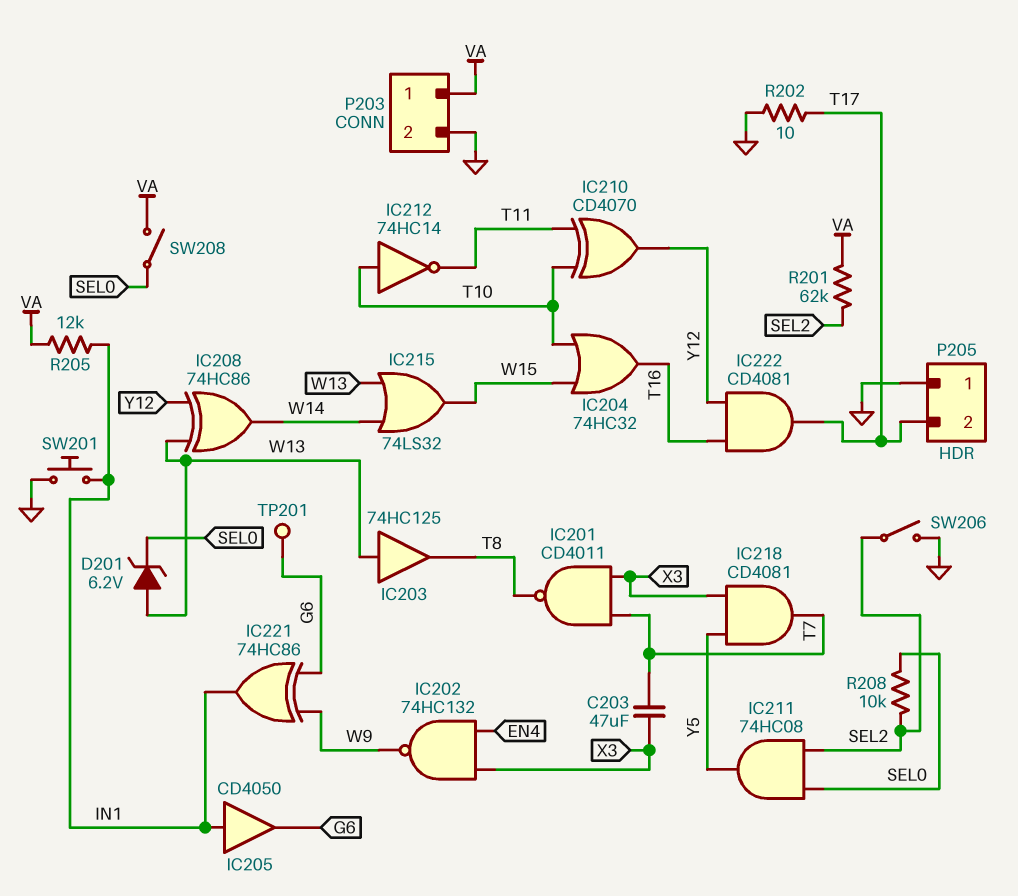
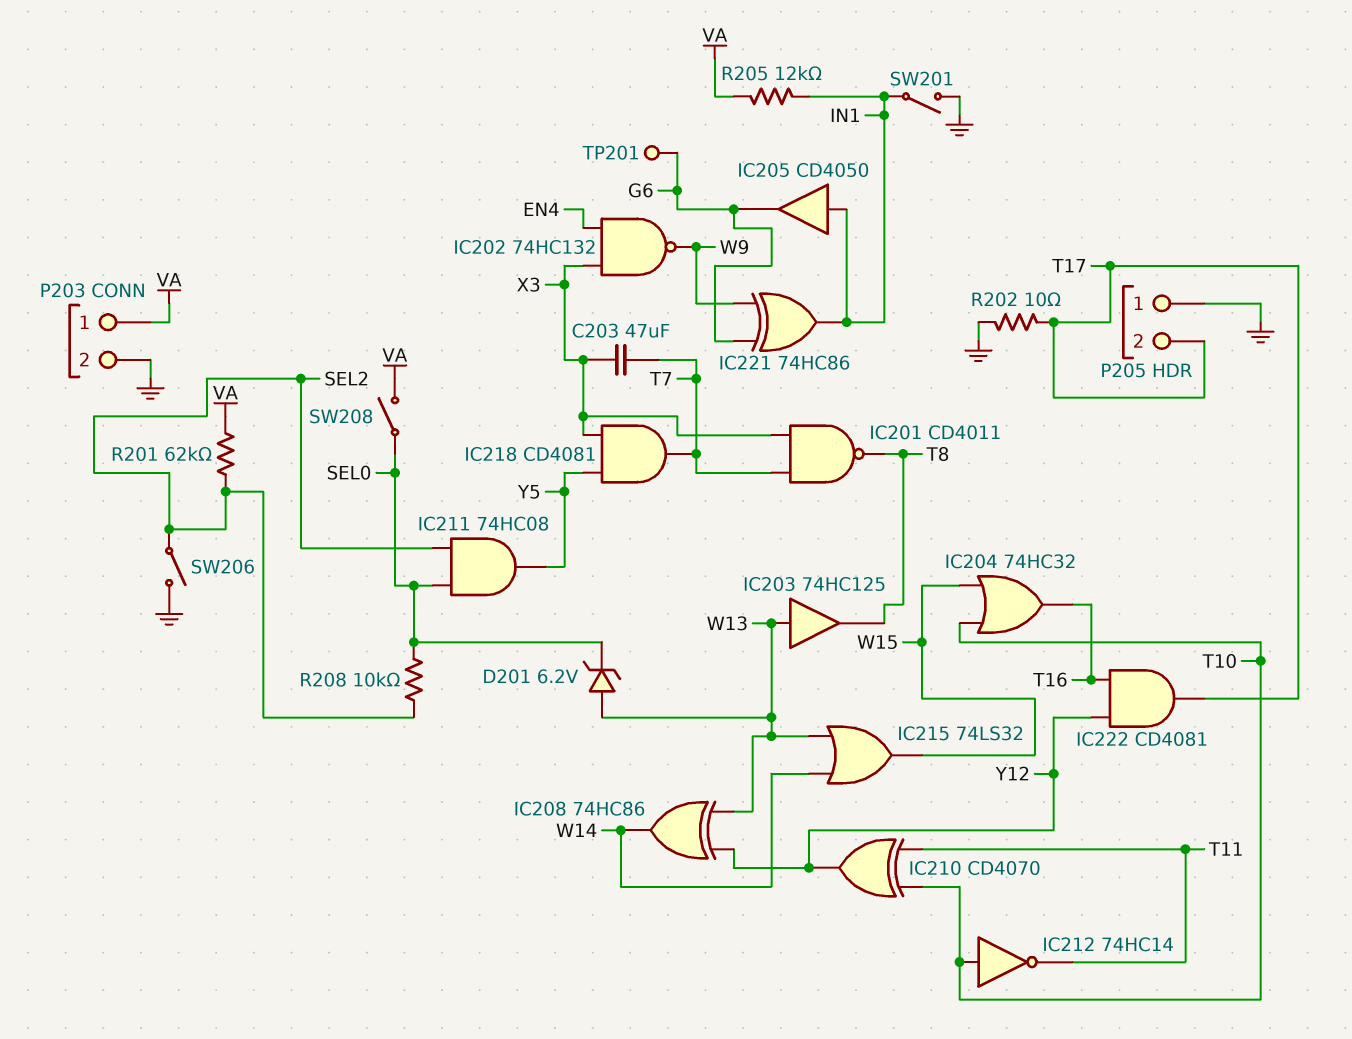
SW201: button (GND, IN1) -> switch (GND, IN1)

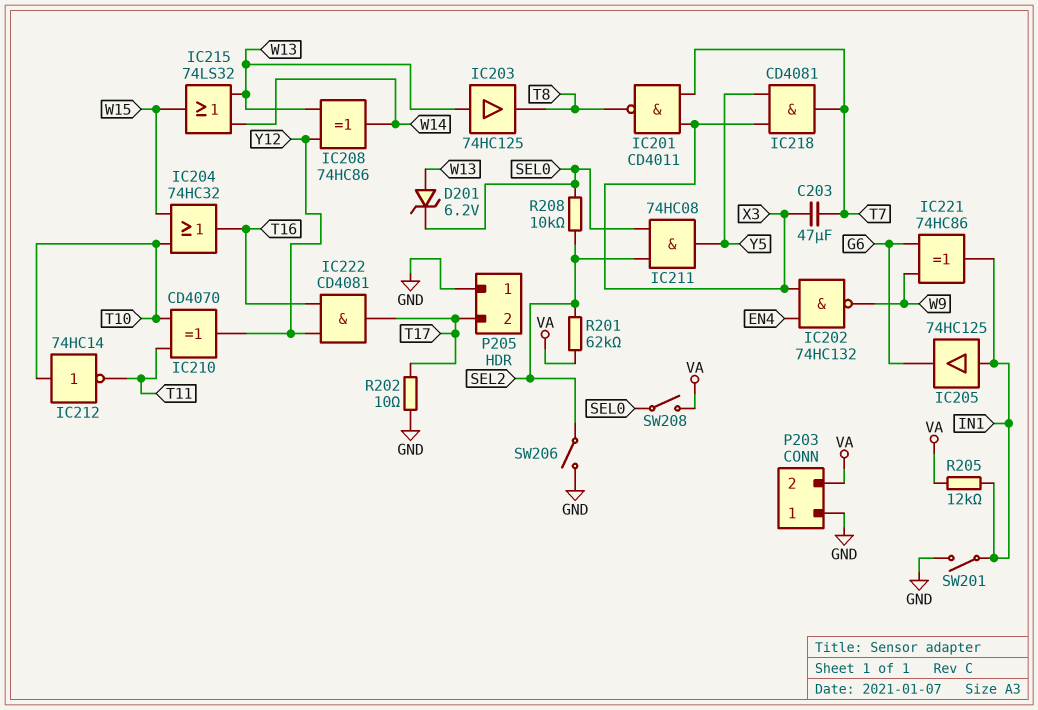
IC205: buffer CD4050 (in IN1, out G6) -> buffer 74HC125 (in IN1, out G6)
P203 pin 1: VA -> GND
P203 pin 2: GND -> VA
TP201: test point (G6) -> none

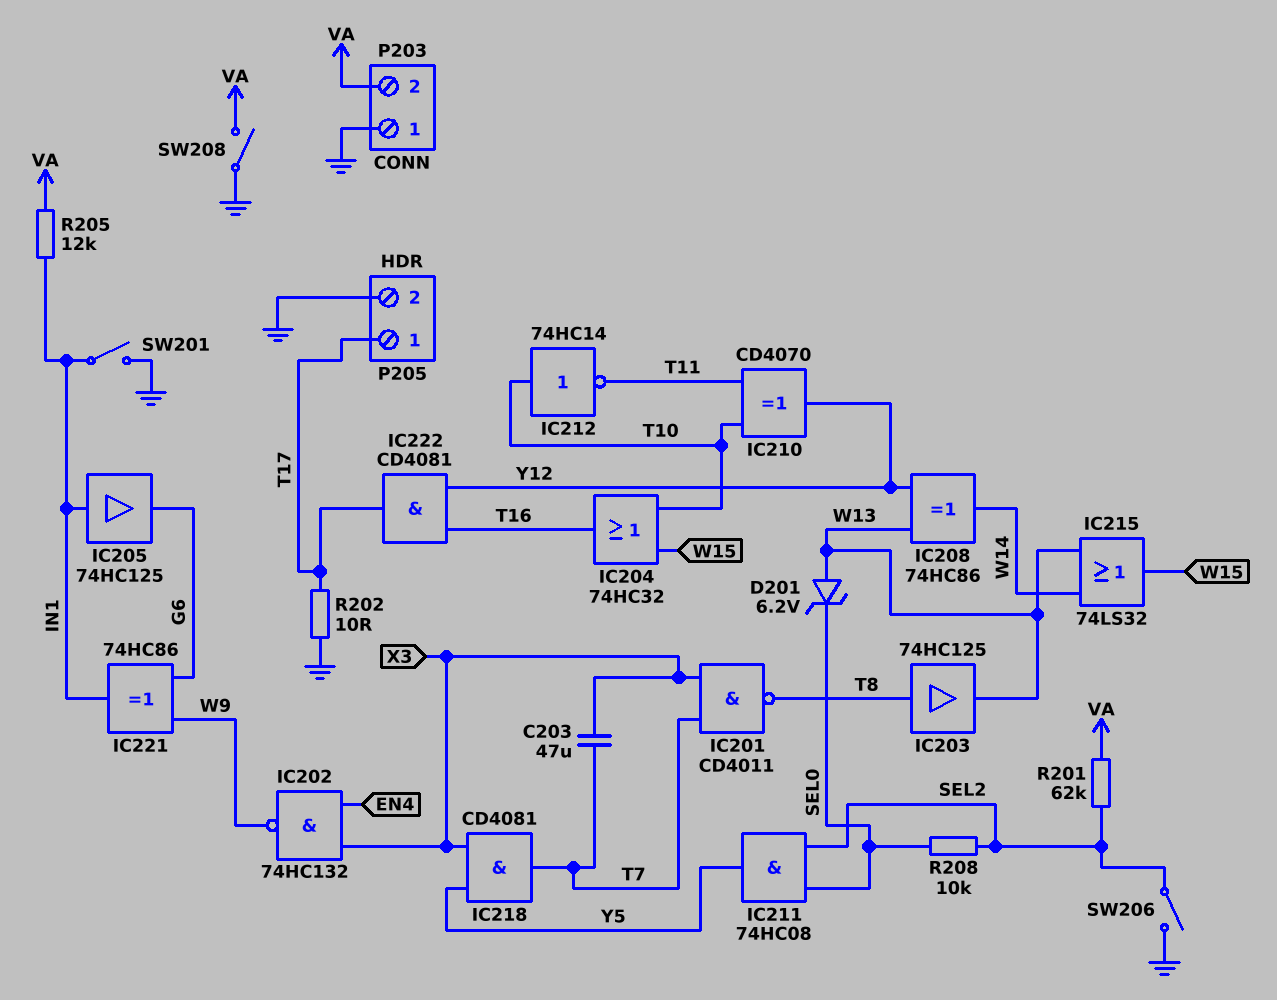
IC203: buffer 74HC125 (in W13, out T8) -> buffer 74HC125 (in T8, out W13)
P205 pin 1: GND -> T17
P205 pin 2: T17 -> GND
SW208: switch (SEL0, VA) -> switch (GND, VA)

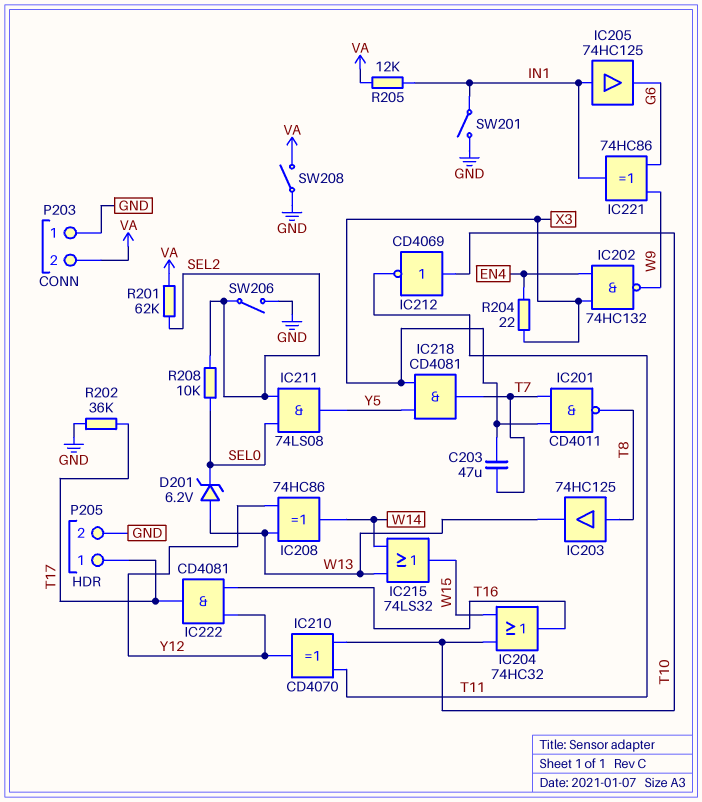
IC211: AND 74HC08 (in SEL0, in SEL2, out Y5) -> AND 74LS08 (in SEL0, in SEL2, out Y5)
IC212: NOT 74HC14 (in T10, out T11) -> NOT CD4069 (in T10, out T11)
R202: 10 (GND, T17) -> 36k (GND, T17)
R204: none -> 22 (EN4, X3)

